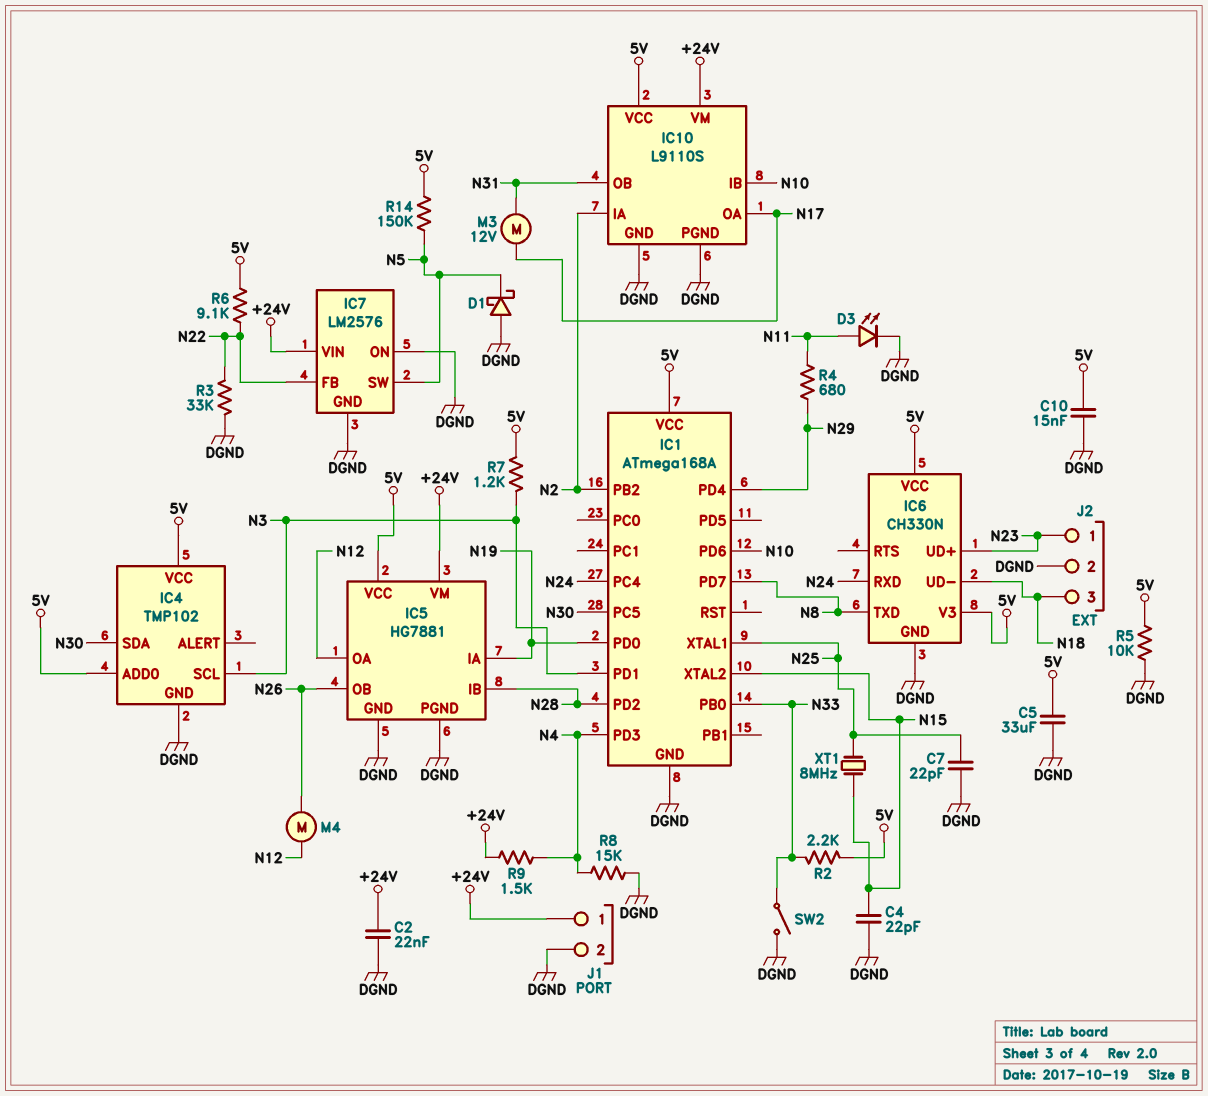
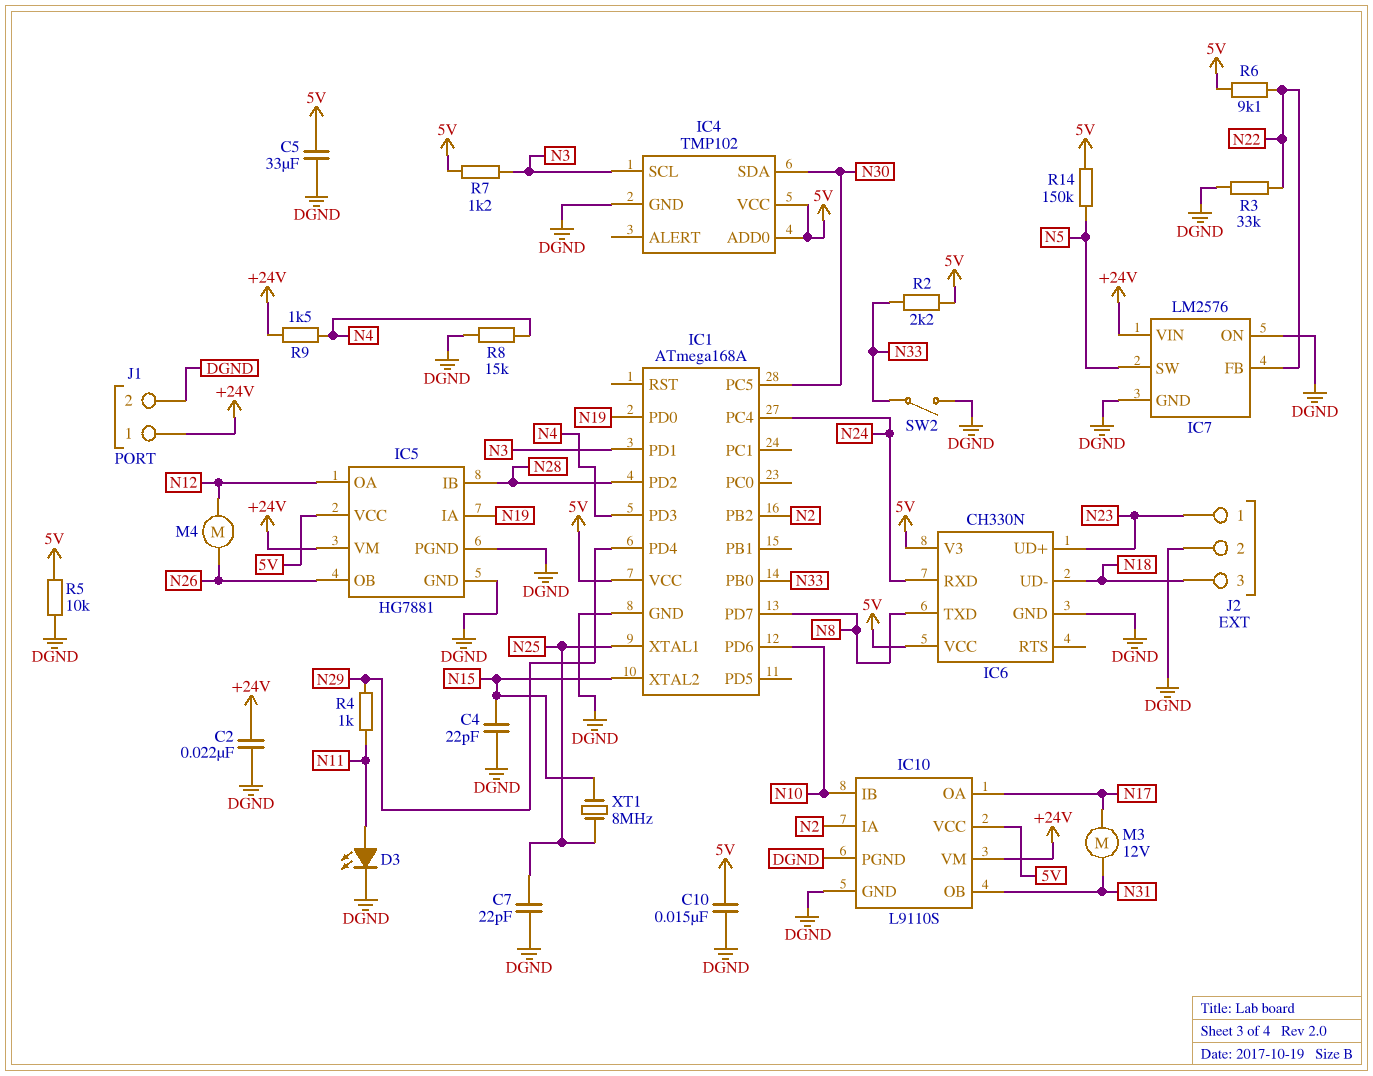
D1: schottky (A DGND, K N5) -> none
R4: 680 (N11, N29) -> 1k (N11, N29)

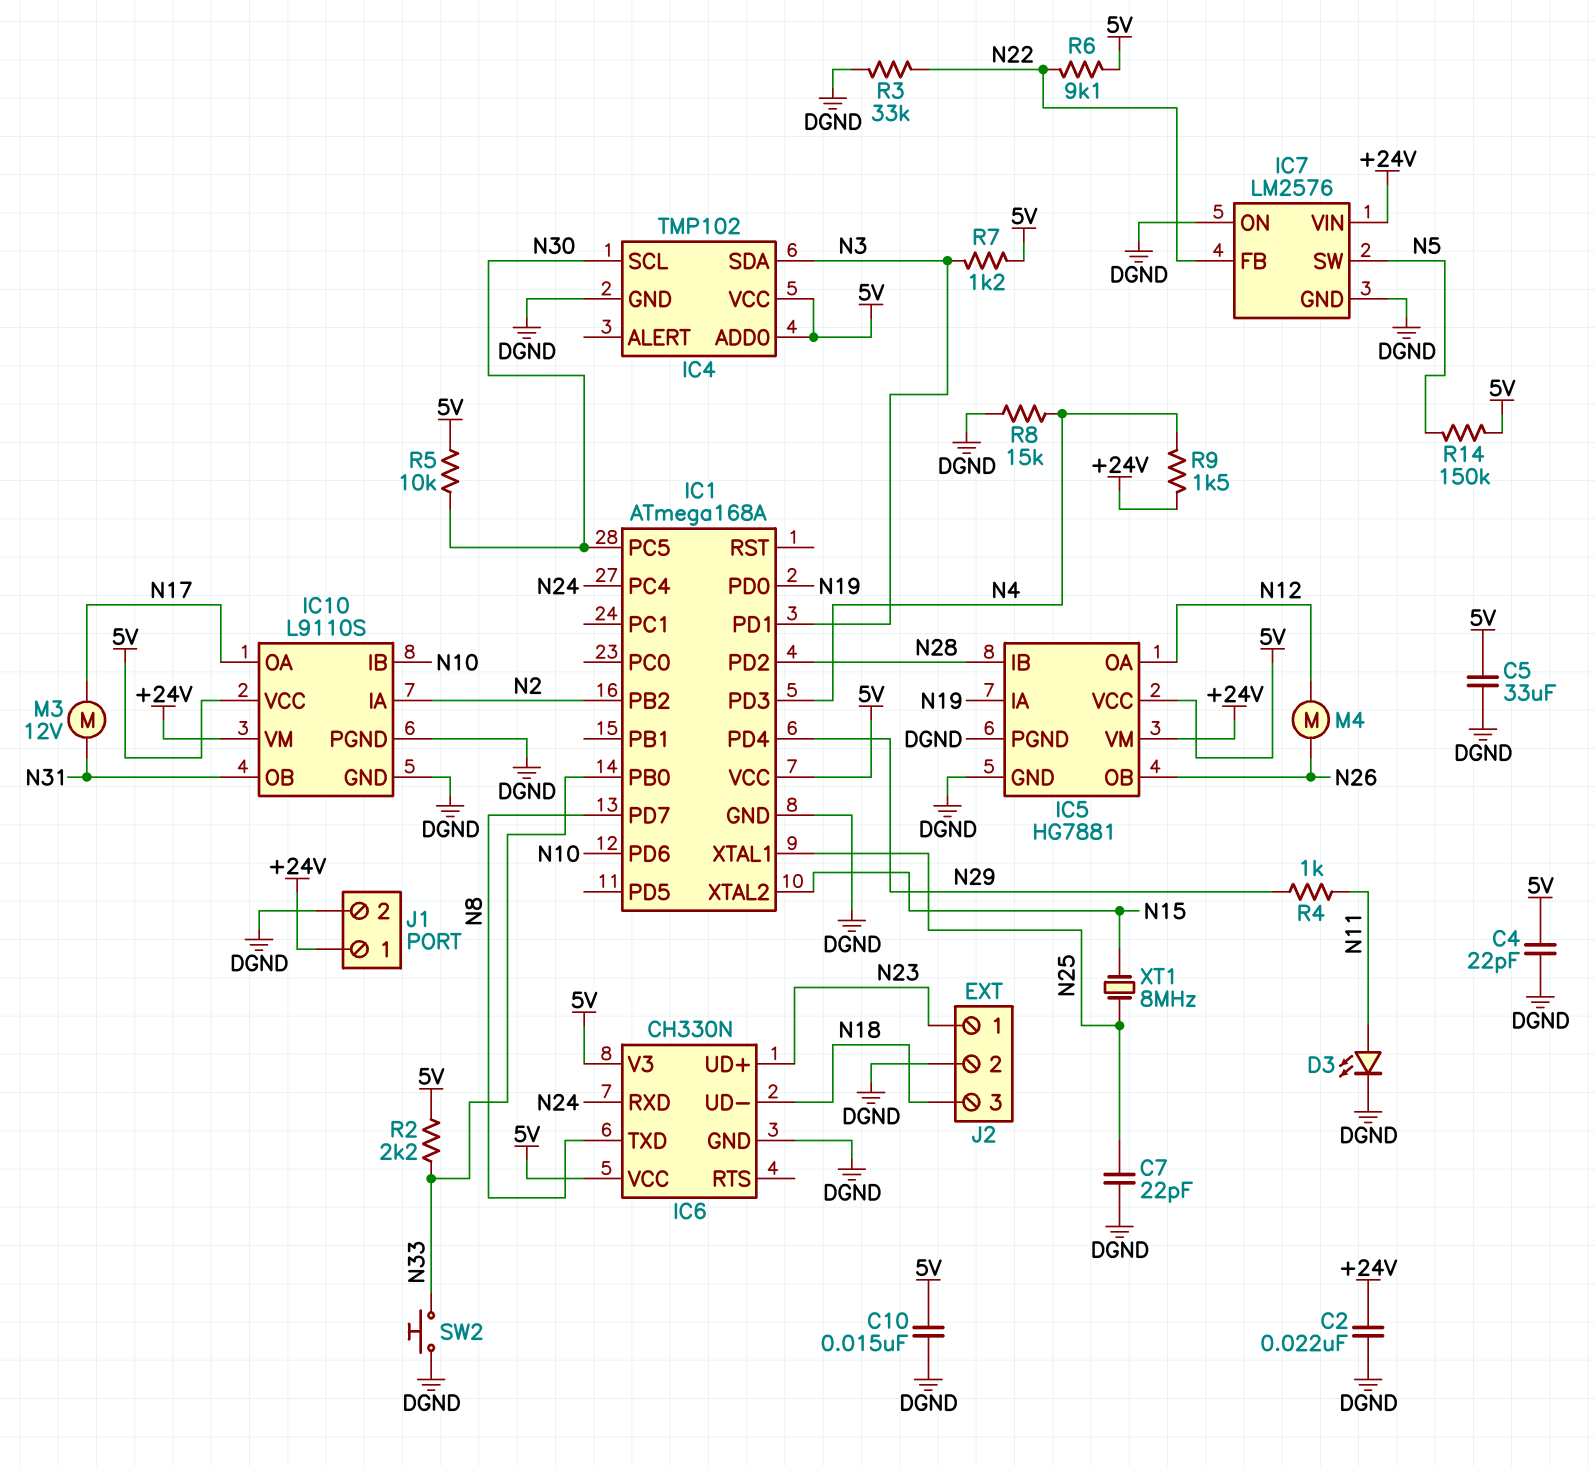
C4: 22pF (DGND, N15) -> 22pF (5V, DGND)
IC4 pin SCL: N3 -> N30
IC4 pin SDA: N30 -> N3
R5: 10k (5V, DGND) -> 10k (5V, N30)
SW2: switch (DGND, N33) -> button (DGND, N33)

